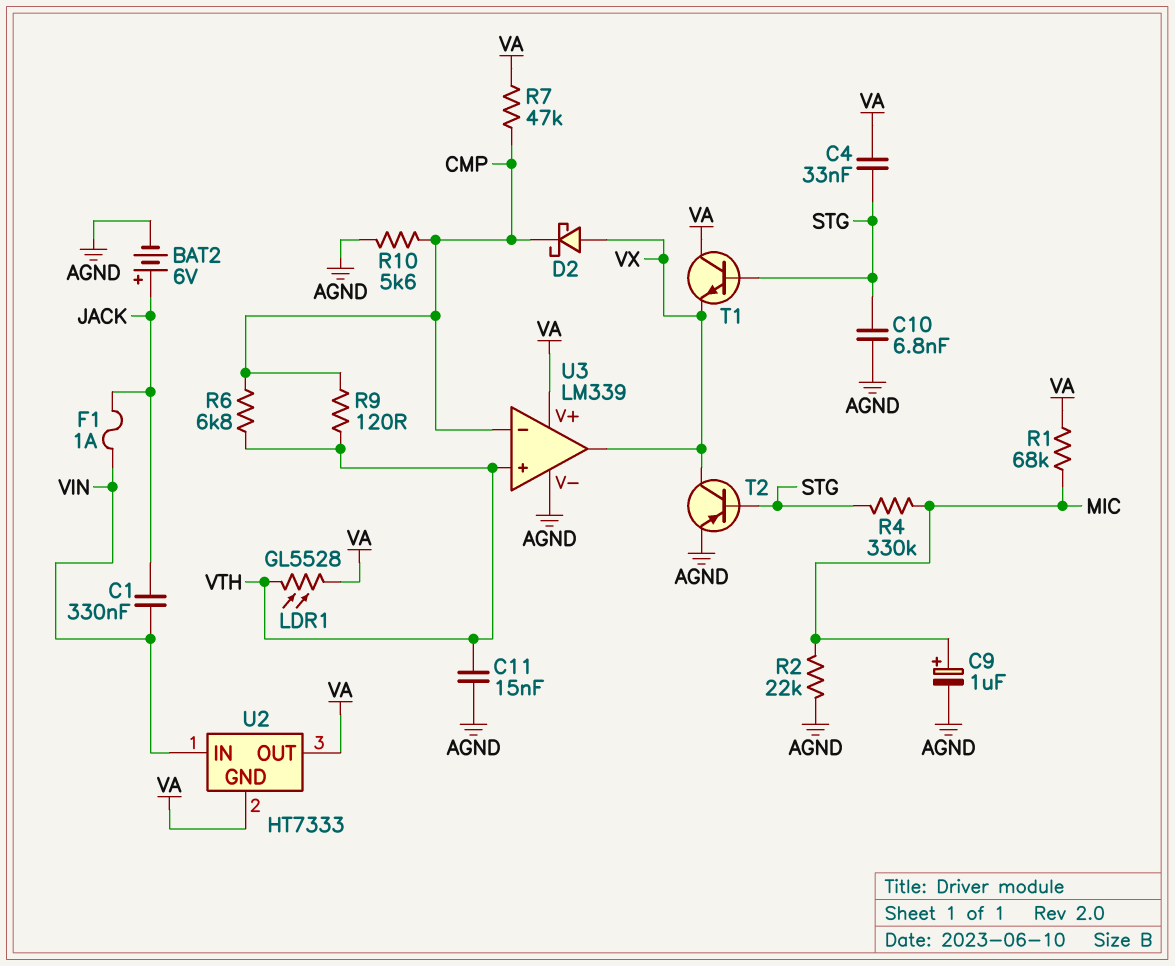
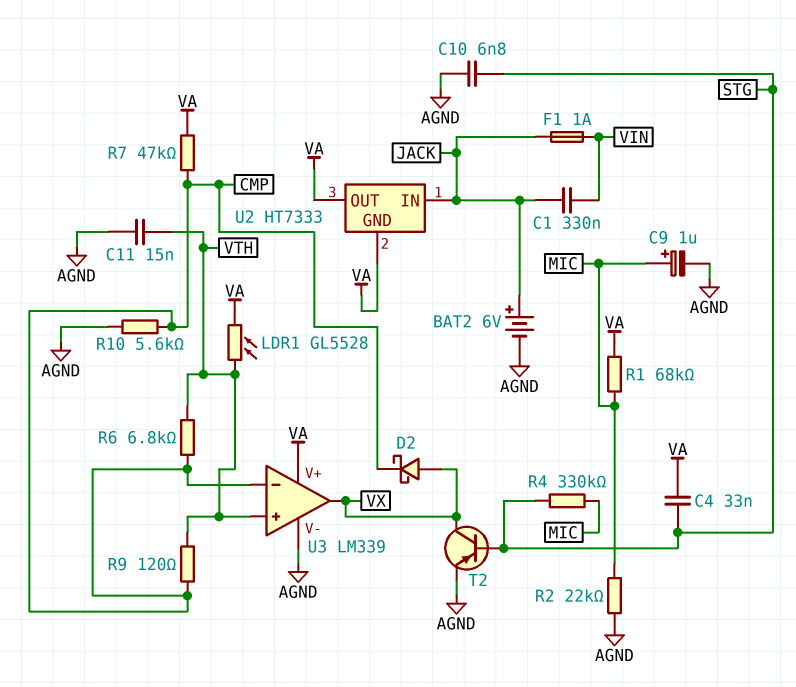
T1: NPN (B STG, C VA, E VX) -> none
U2 pin IN: VIN -> JACK

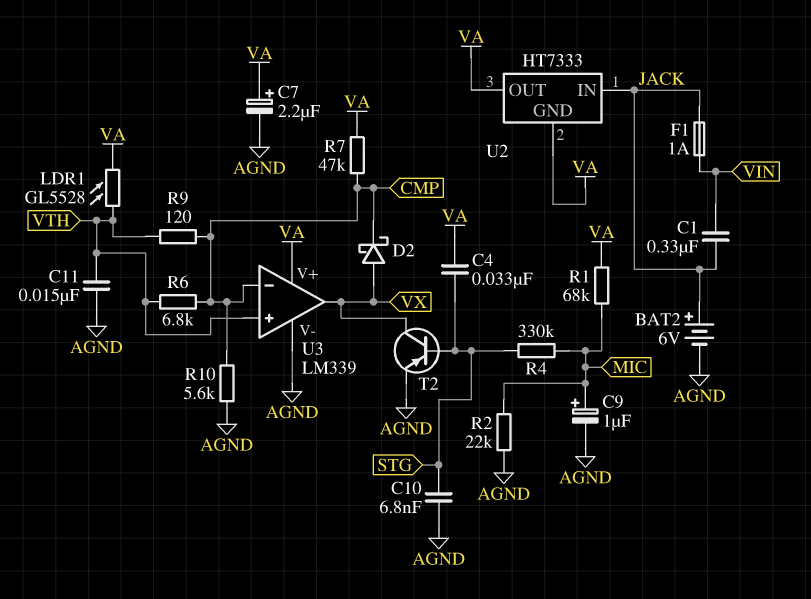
C7: none -> 2.2uF (plus VA, minus AGND)

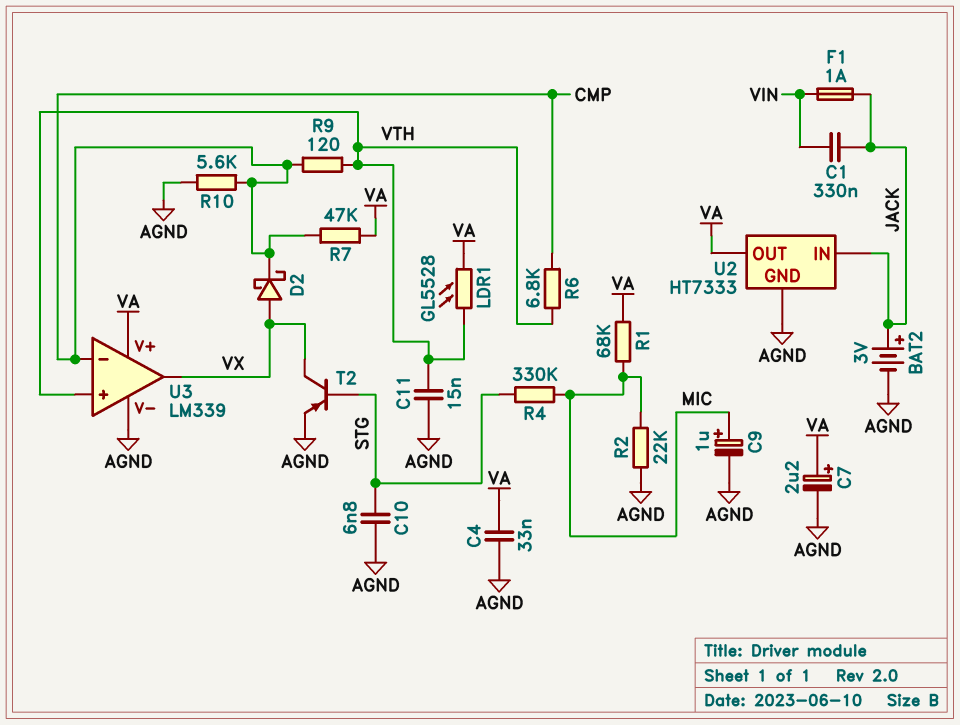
BAT2: 6V (plus JACK, minus AGND) -> 3V (plus JACK, minus AGND)
C4: 33nF (STG, VA) -> 33nF (AGND, VA)
U2 pin GND: VA -> AGND

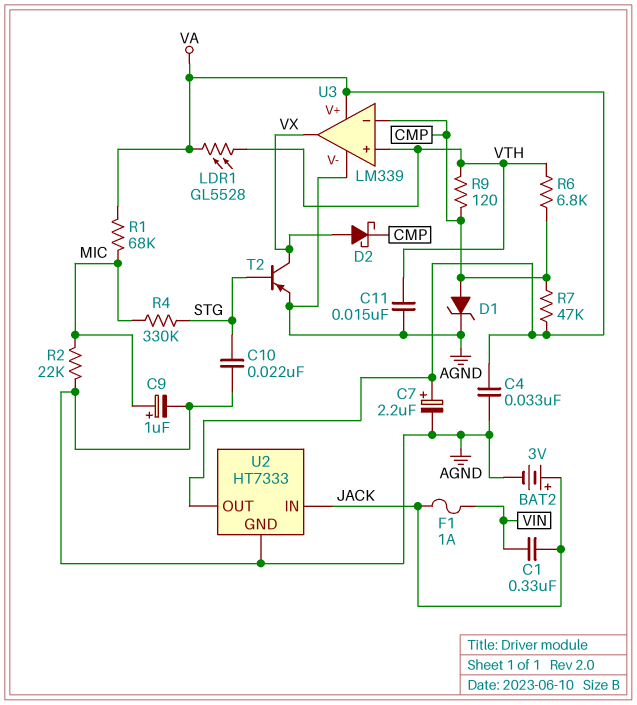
C10: 6.8nF (AGND, STG) -> 22nF (AGND, STG)
D1: none -> zener (A CMP, K AGND)
R10: 5.6k (AGND, CMP) -> none

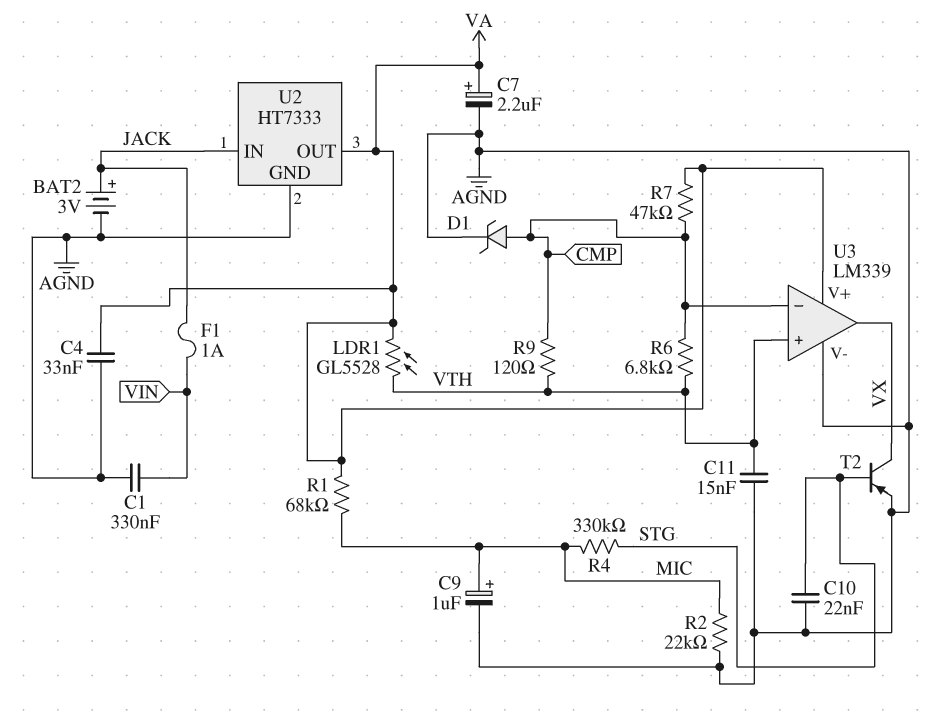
C1: 330nF (JACK, VIN) -> 330nF (AGND, VIN)
D2: schottky (A VX, K CMP) -> none

